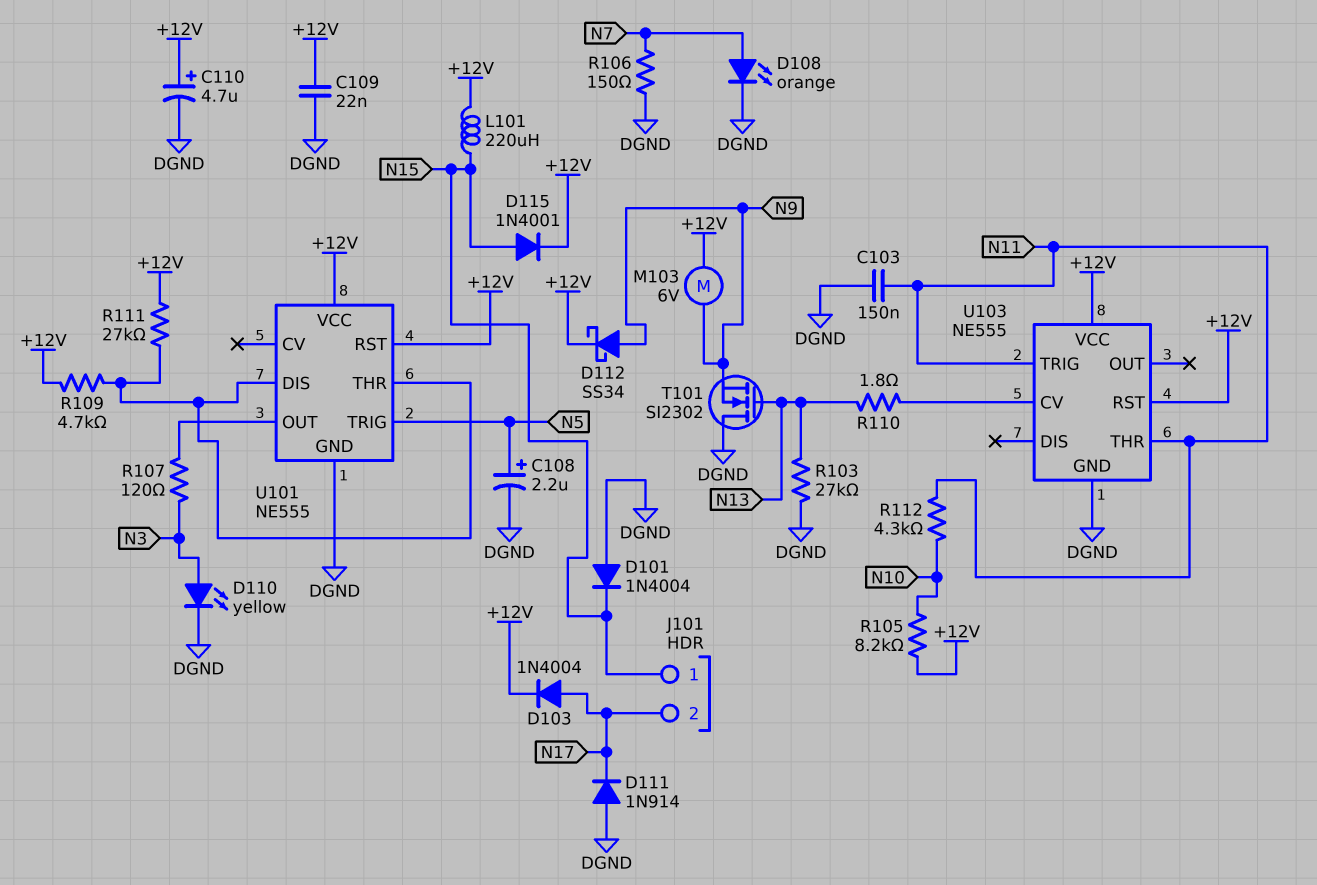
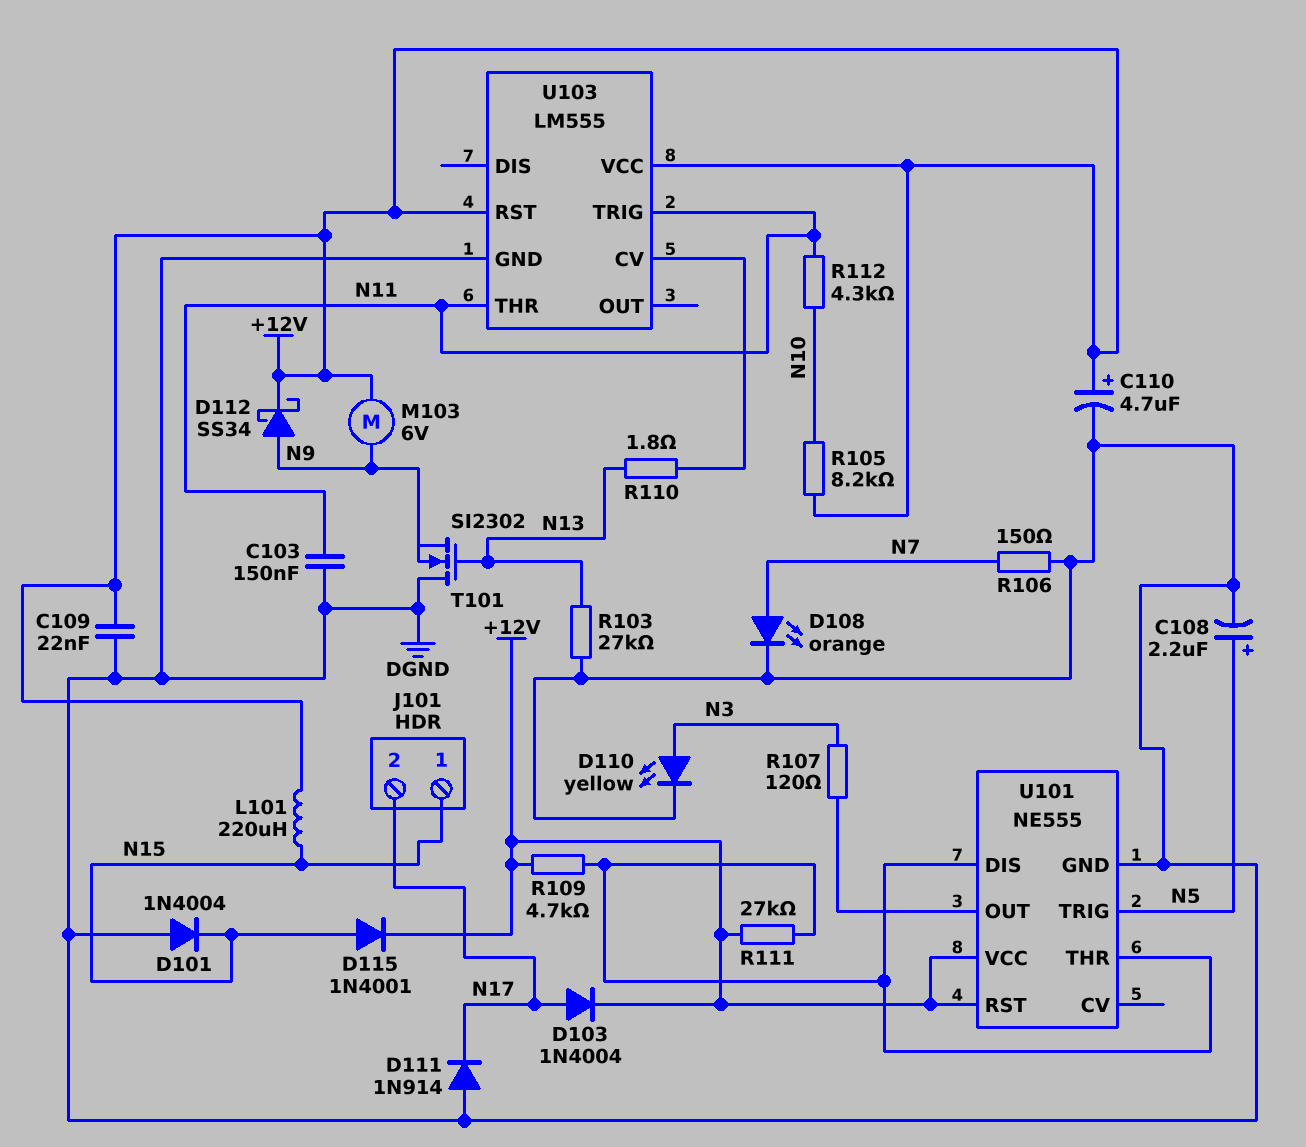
U103: NE555 -> LM555

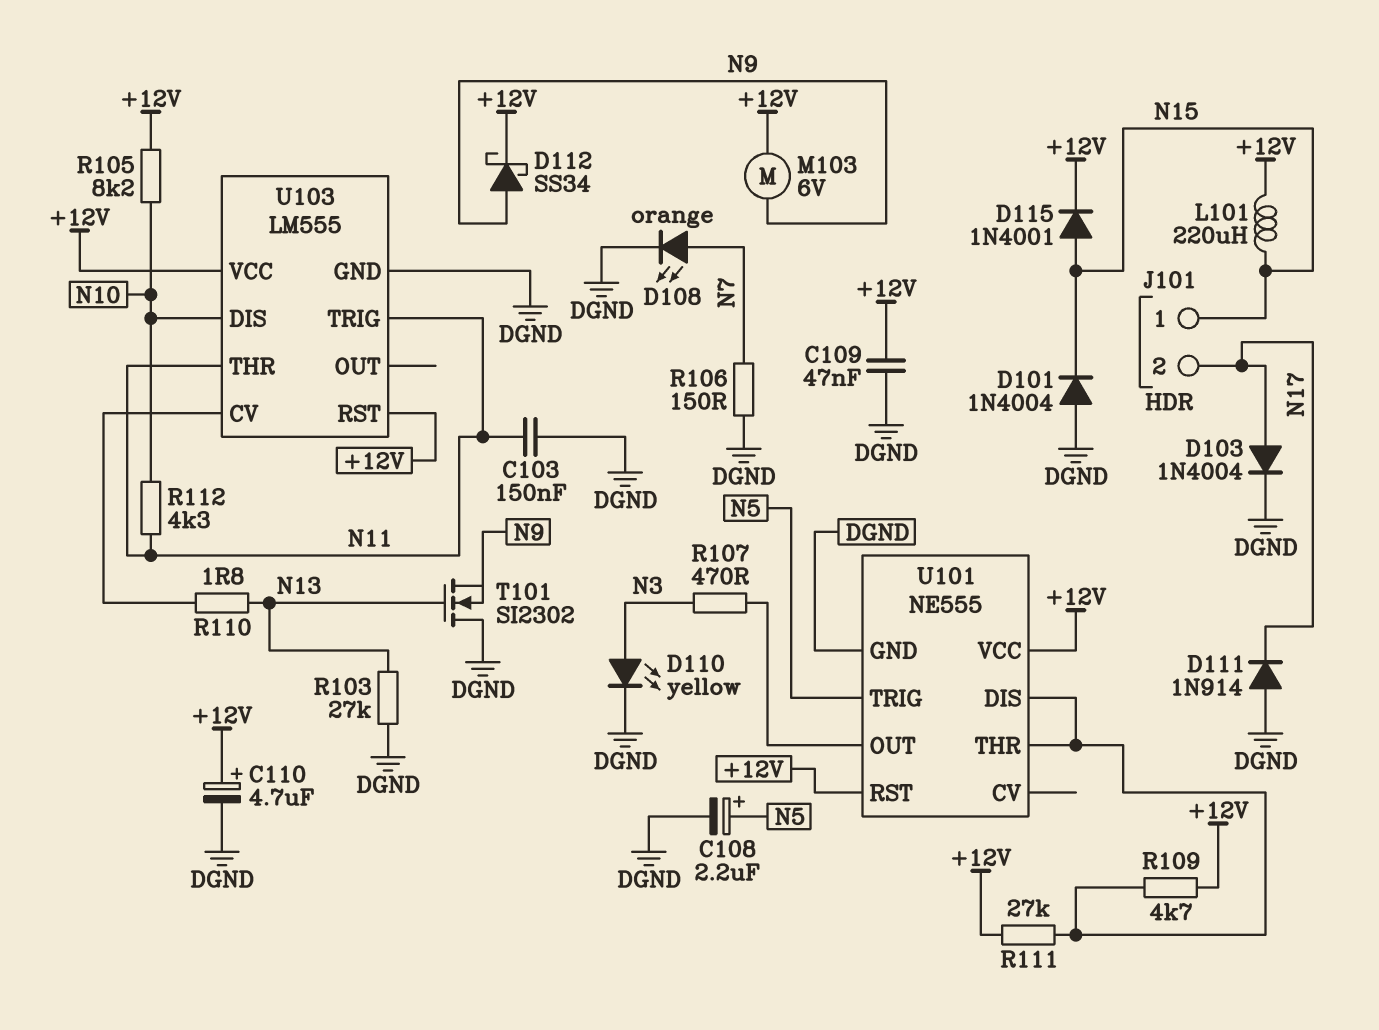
C109: 22nF (+12V, DGND) -> 47nF (+12V, DGND)
D103: diode 1N4004 (A N17, K +12V) -> diode 1N4004 (A N17, K DGND)
R107: 120 (N3, U101/OUT) -> 470 (N3, U101/OUT)
U103 pin DIS: none -> N10

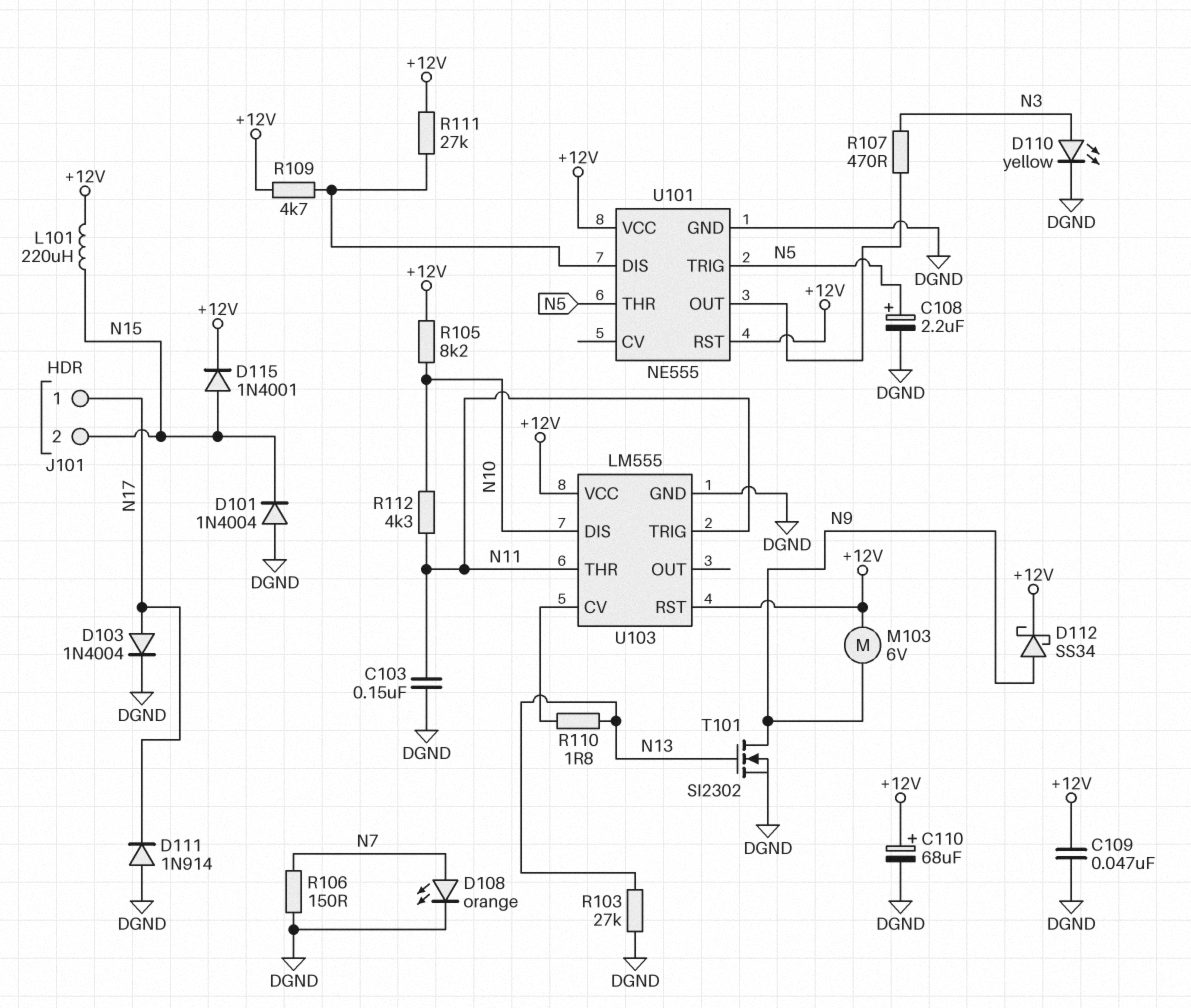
C110: 4.7uF (plus +12V, minus DGND) -> 68uF (plus +12V, minus DGND)
J101 pin 1: N15 -> N17
J101 pin 2: N17 -> N15
T101: NMOS SI2302 (G N13, D DGND, S N9) -> NMOS SI2302 (G N13, D N9, S DGND)
U101 pin THR: U101/DIS -> N5

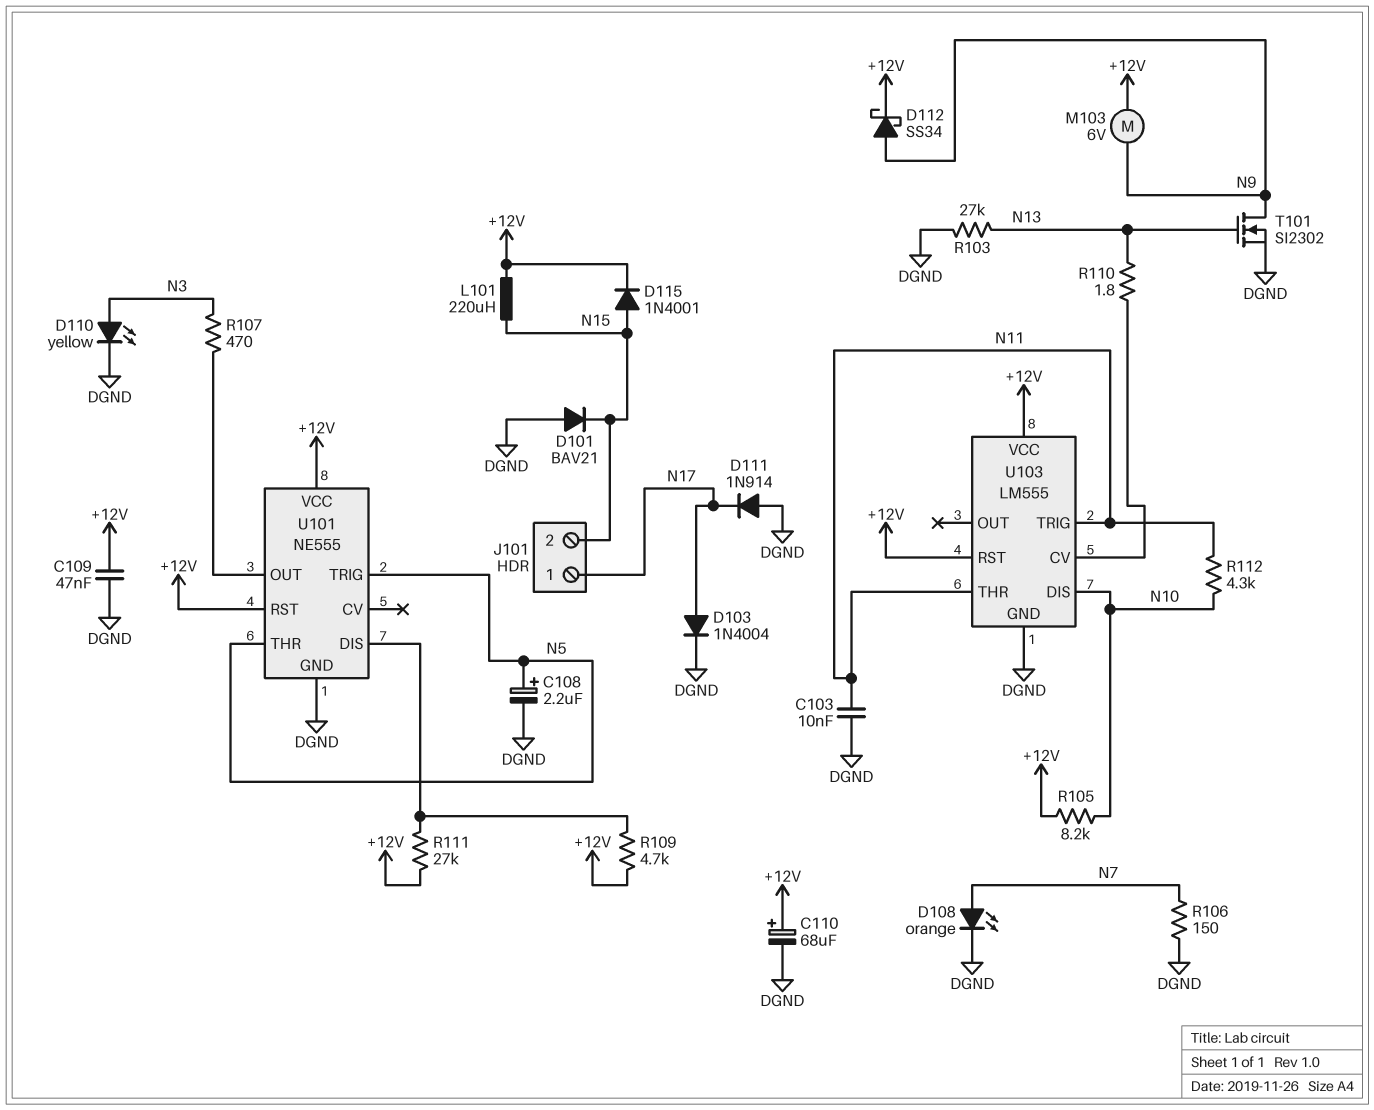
C103: 150nF (DGND, N11) -> 10nF (DGND, N11)
D101: diode 1N4004 (A DGND, K N15) -> diode BAV21 (A DGND, K N15)

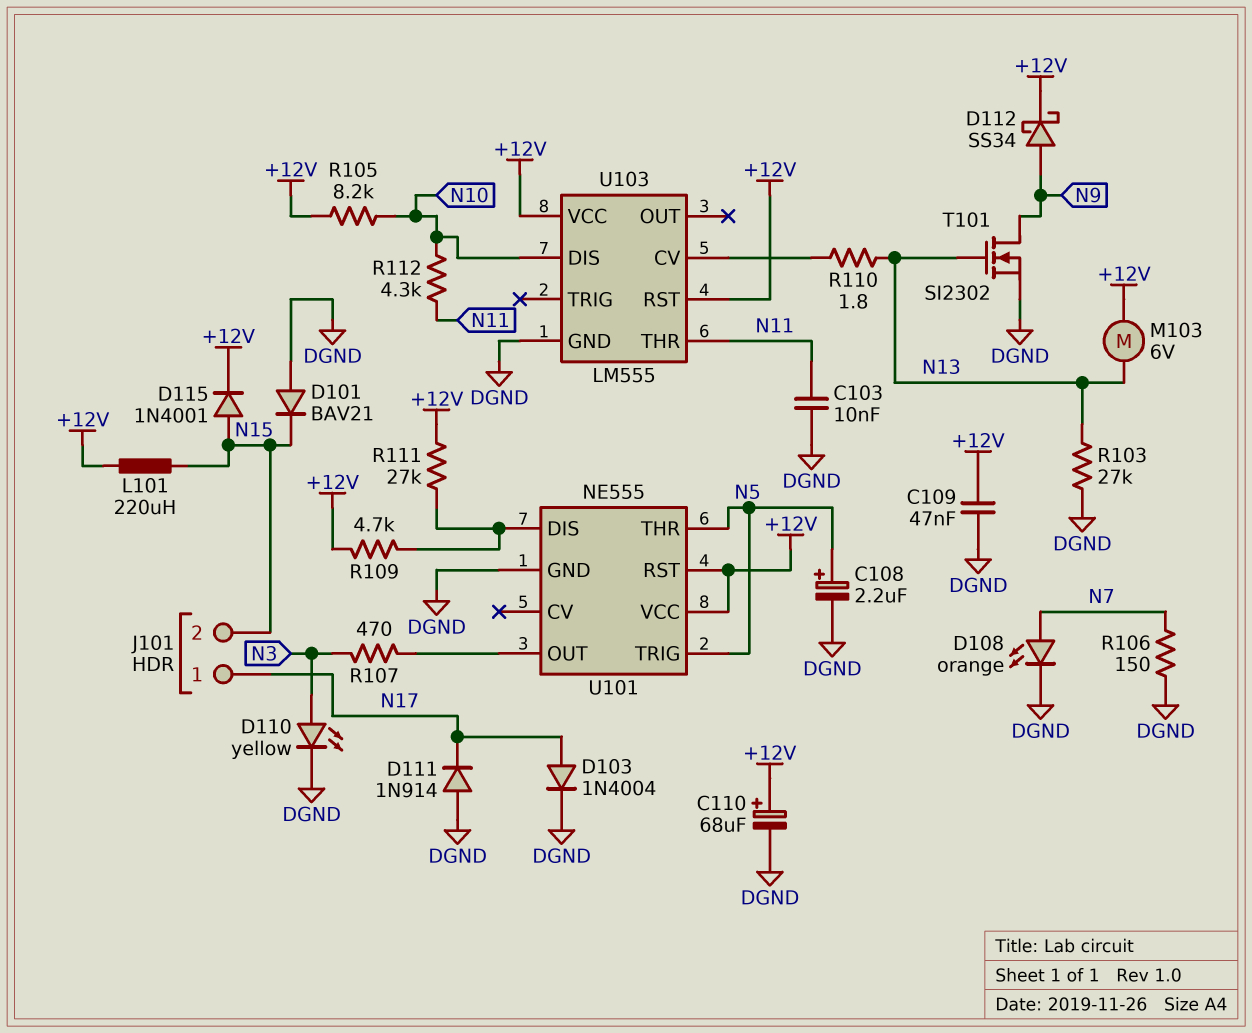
M103: motor 6V (+12V, N9) -> motor 6V (+12V, N13)
U103 pin TRIG: N11 -> none

